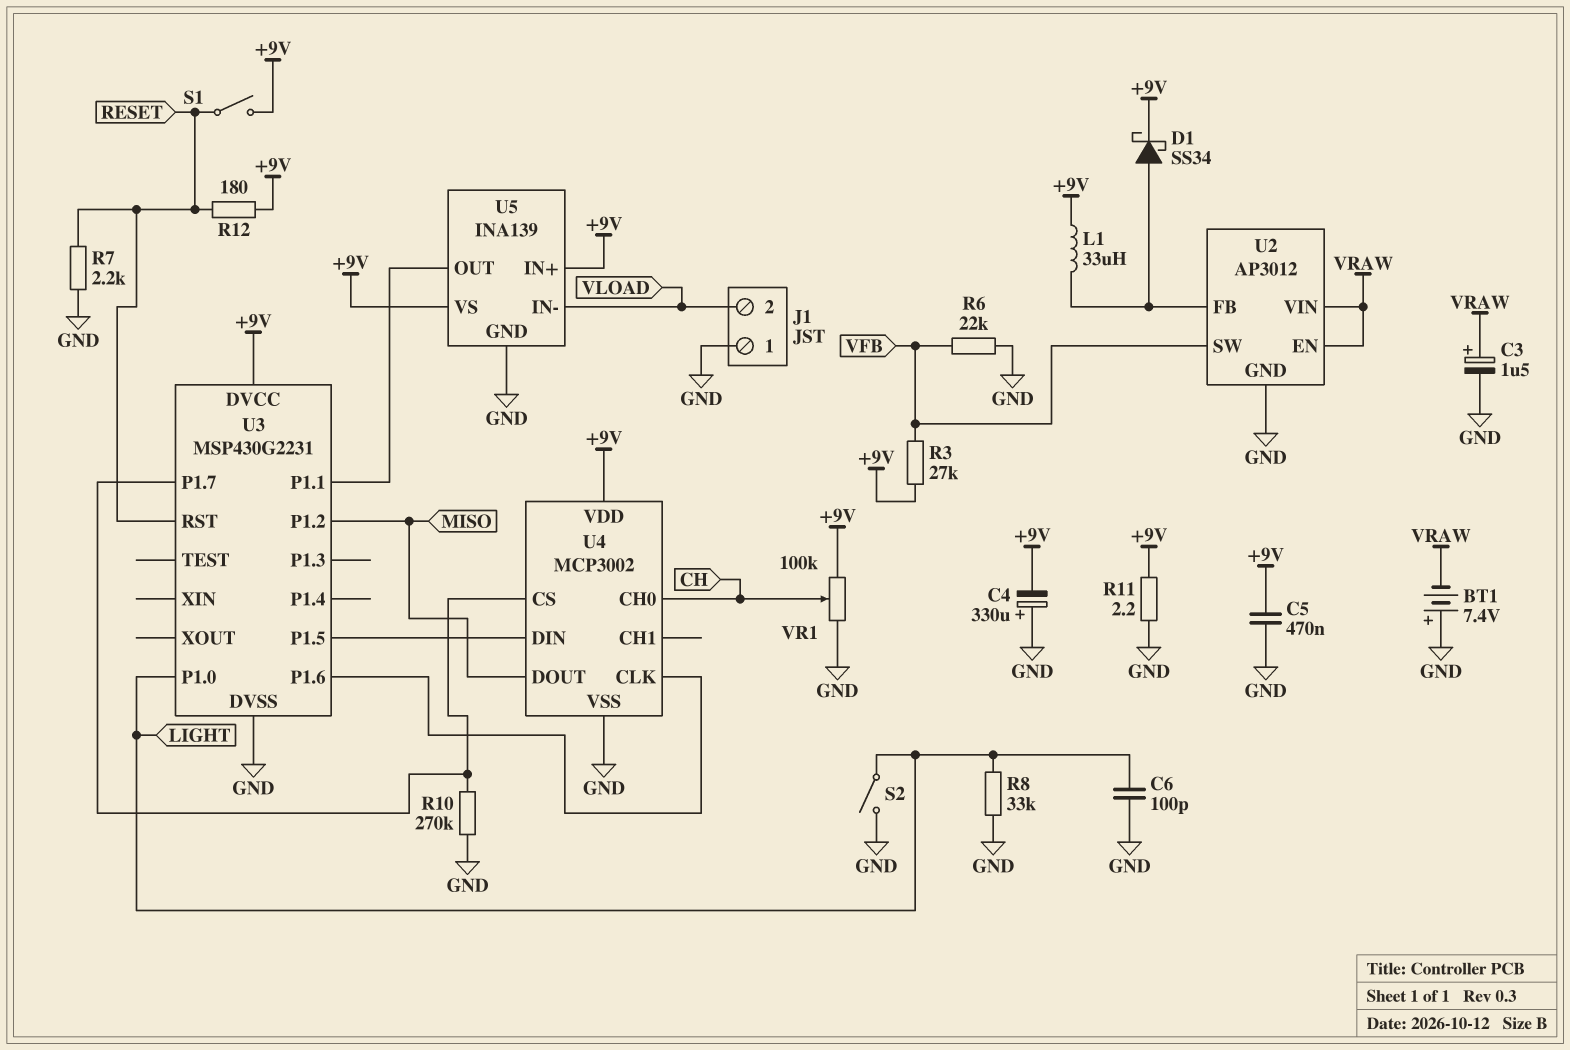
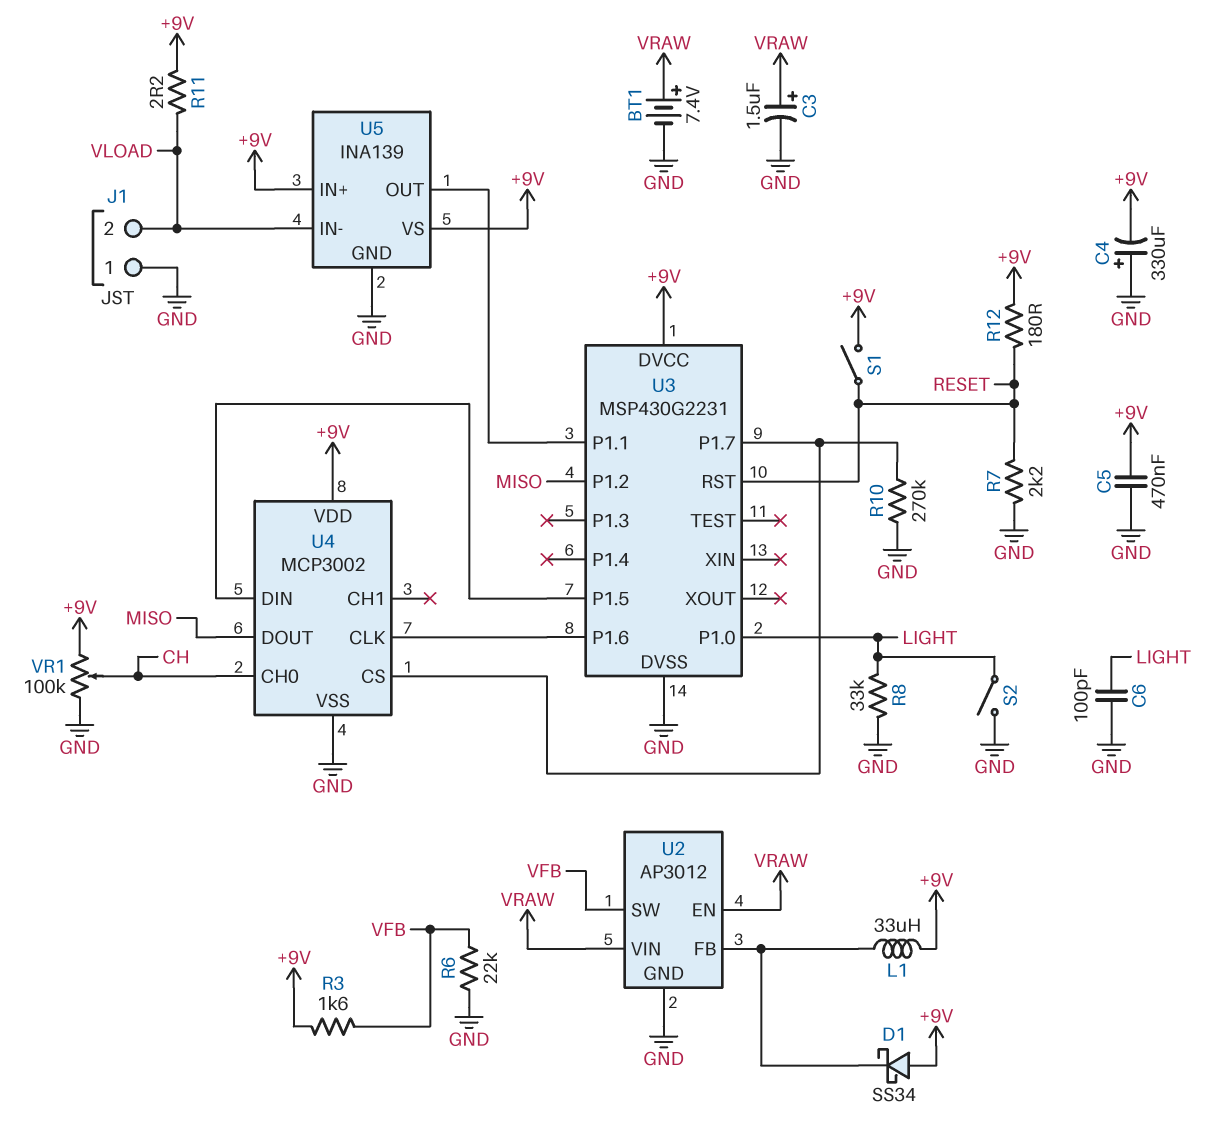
BT1: 7.4V (plus GND, minus VRAW) -> 7.4V (plus VRAW, minus GND)
D1: schottky SS34 (A U2/FB, K +9V) -> schottky SS34 (A +9V, K U2/FB)
R3: 27k (+9V, VFB) -> 1.6k (+9V, VFB)
R11: 2.2 (+9V, GND) -> 2.2 (+9V, VLOAD)

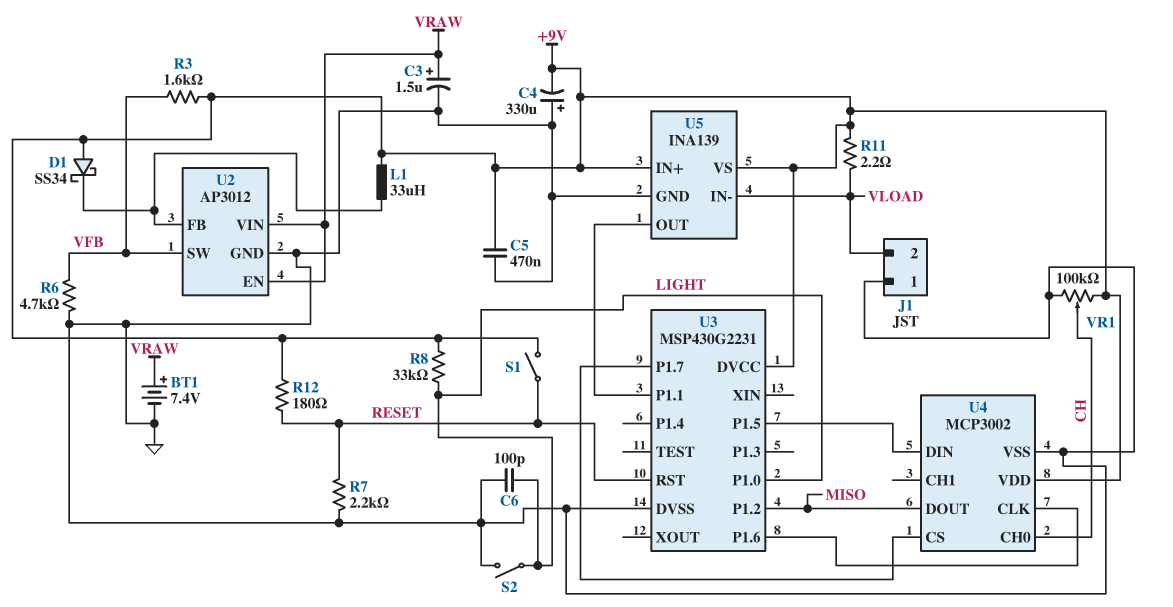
R6: 22k (GND, VFB) -> 4.7k (GND, VFB)
R8: 33k (GND, LIGHT) -> 33k (+9V, LIGHT)
R10: 270k (GND, U3/P1.7) -> none

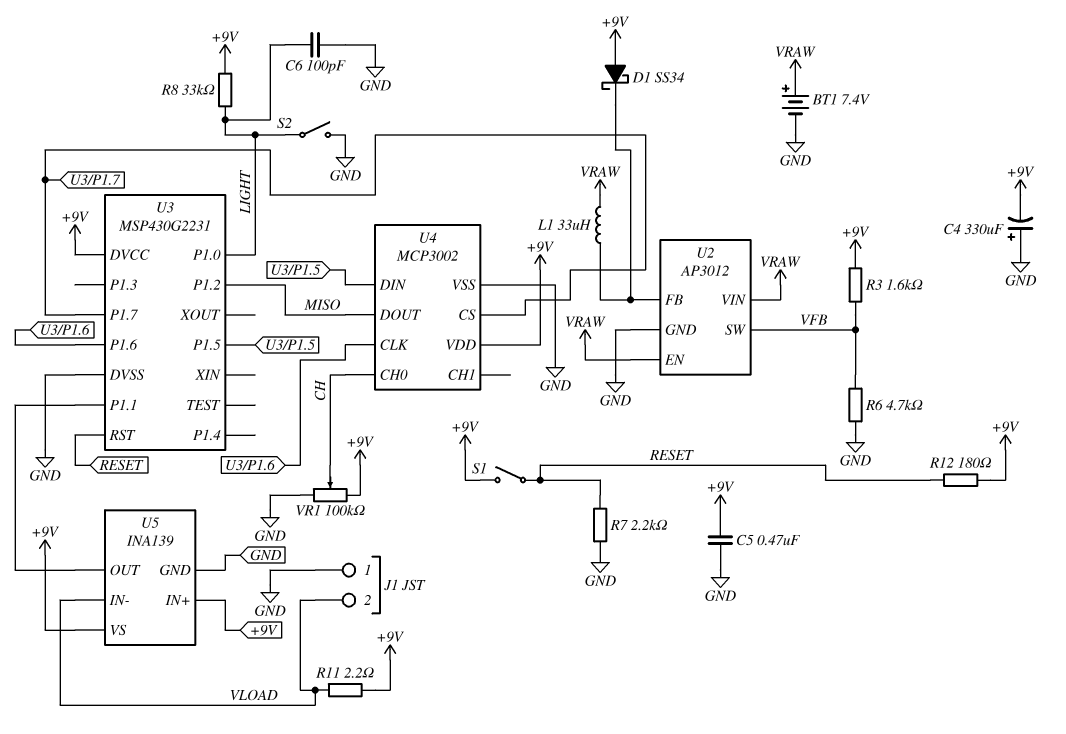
C3: 1.5uF (plus VRAW, minus GND) -> none
L1: 33uH (+9V, U2/FB) -> 33uH (U2/FB, VRAW)

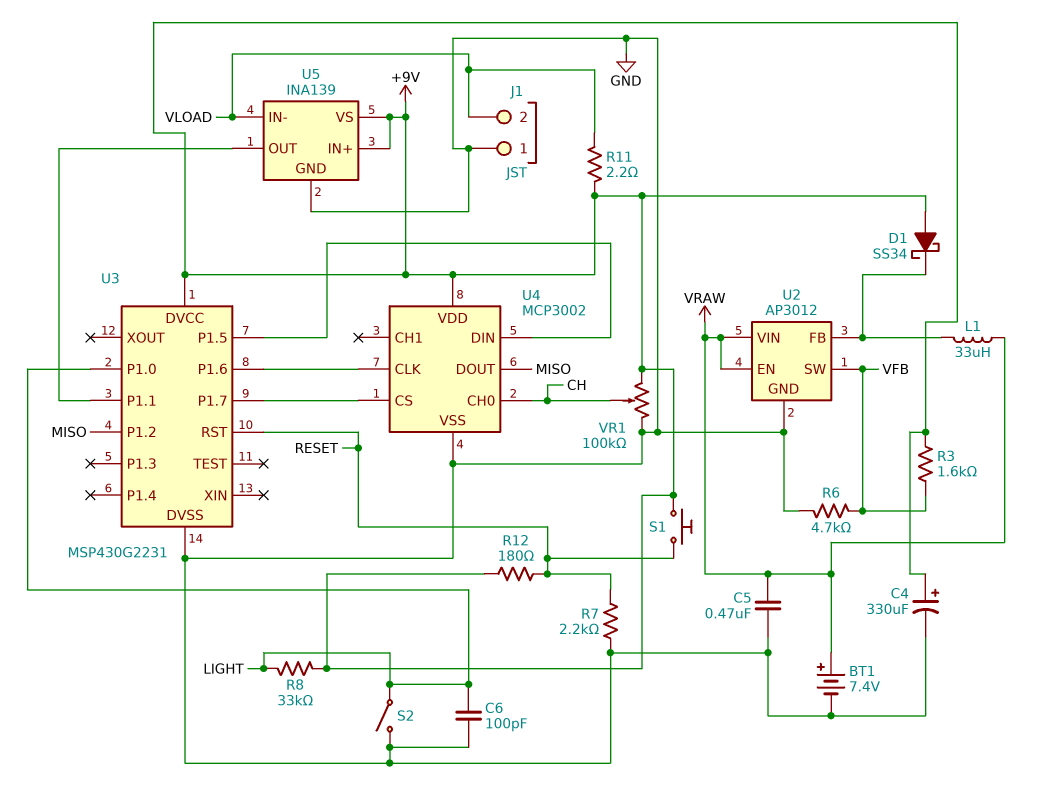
C4: 330uF (plus GND, minus +9V) -> 330uF (plus +9V, minus GND)
C5: 470nF (+9V, GND) -> 470nF (GND, VRAW)
S1: switch (+9V, RESET) -> button (+9V, RESET)

